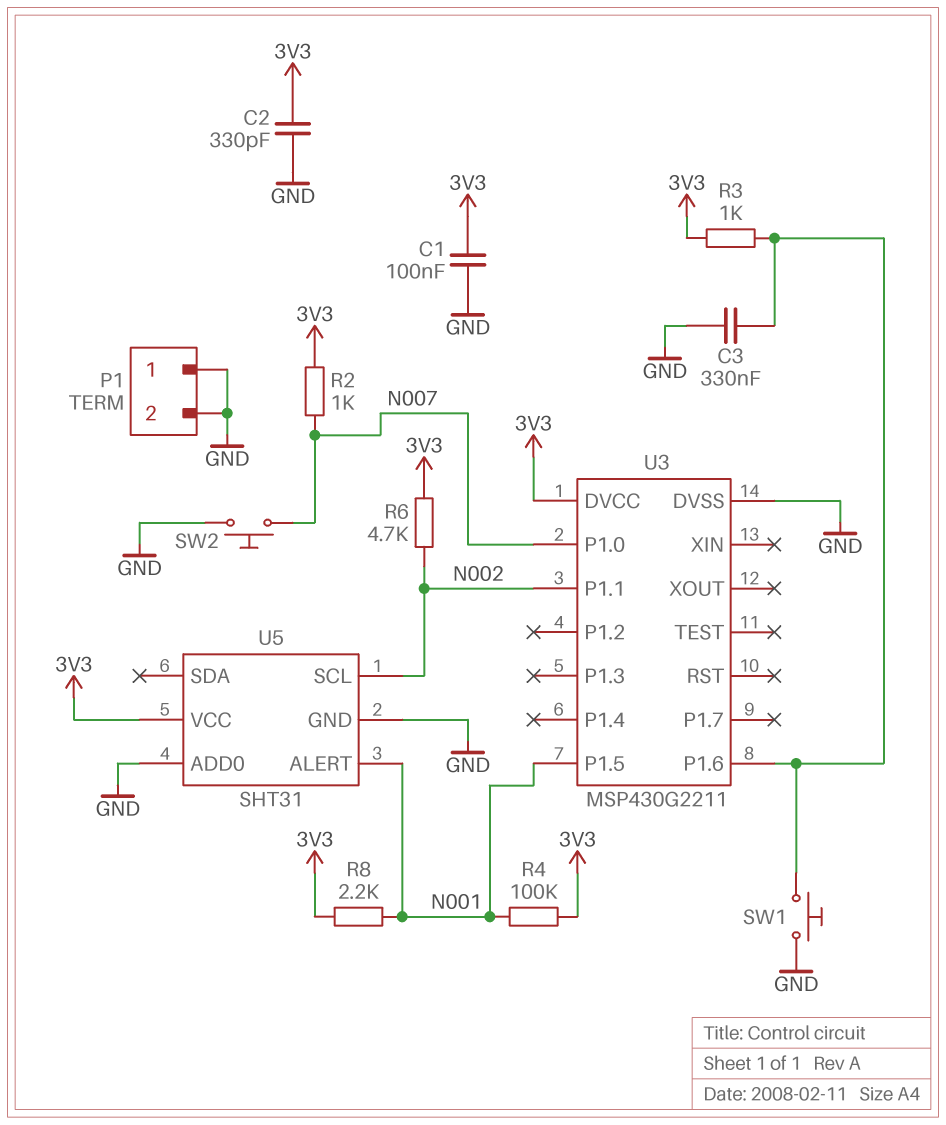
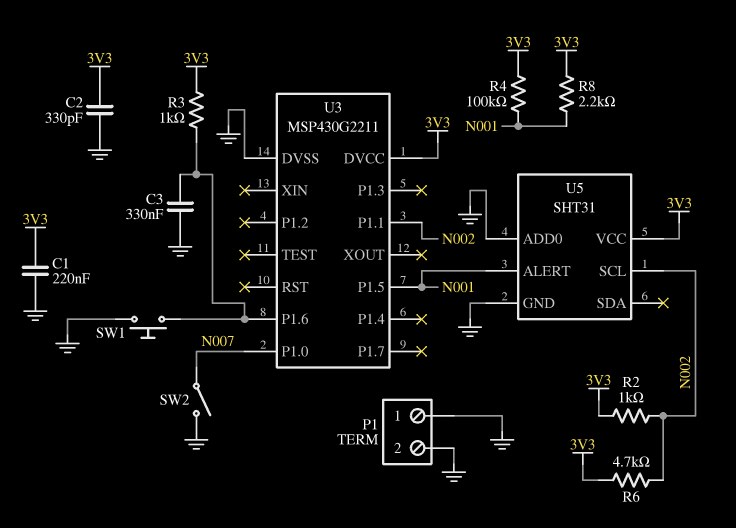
C1: 100nF (3V3, GND) -> 220nF (3V3, GND)
R2: 1k (3V3, N007) -> 1k (3V3, N002)
SW2: button (GND, N007) -> switch (GND, N007)

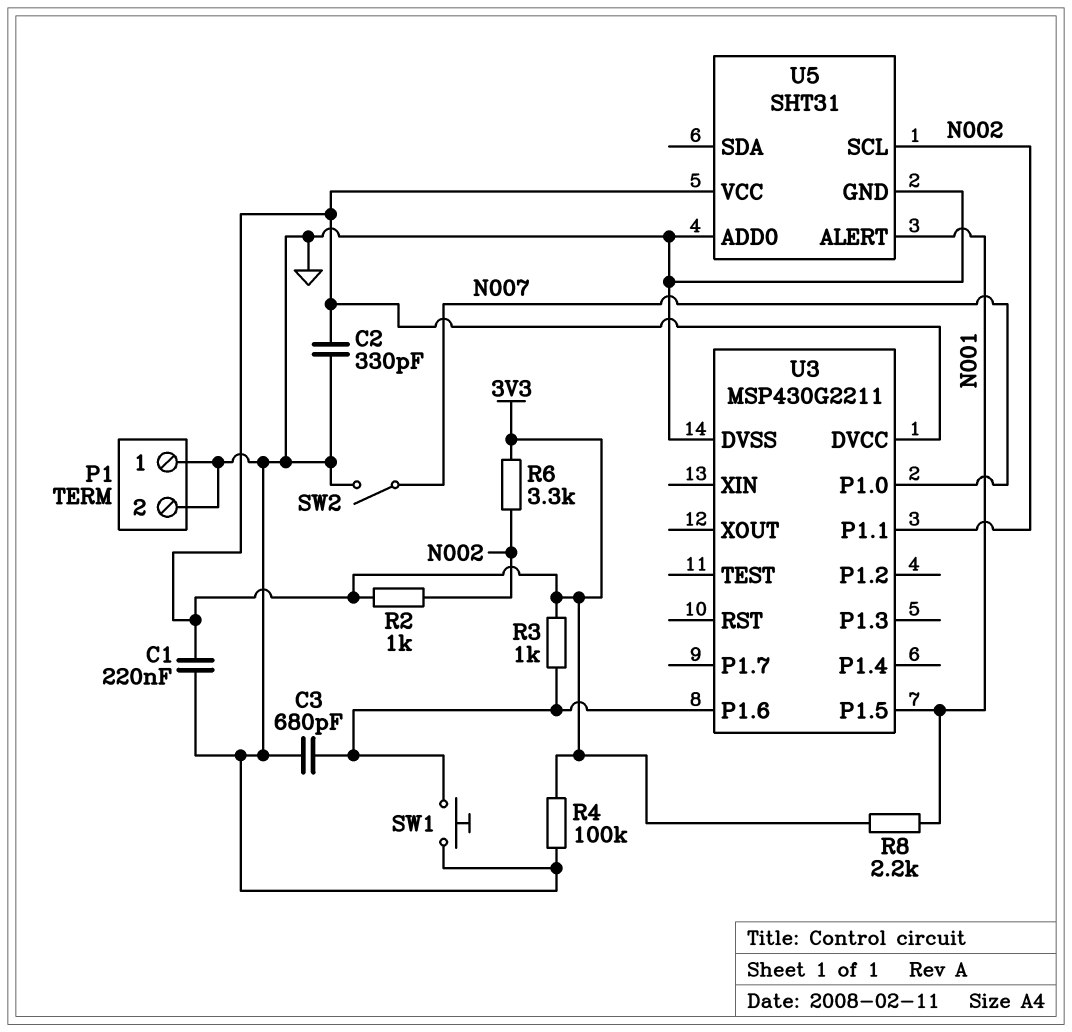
C3: 330nF (GND, U3/P1.6) -> 680pF (GND, U3/P1.6)
R4: 100k (3V3, N001) -> 100k (3V3, GND)
R6: 4.7k (3V3, N002) -> 3.3k (3V3, N002)

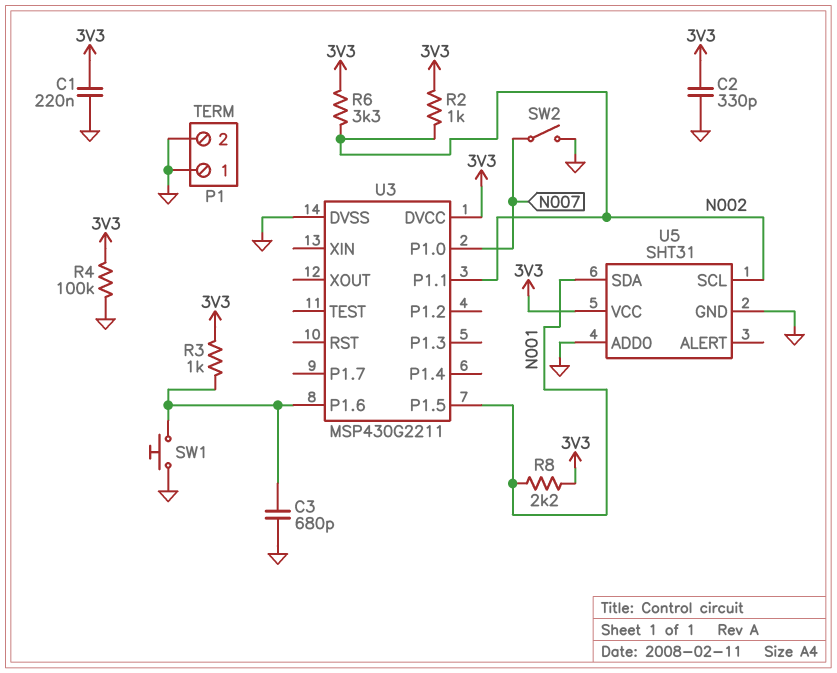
U5 pin ALERT: N001 -> none
U5 pin SDA: none -> N001

